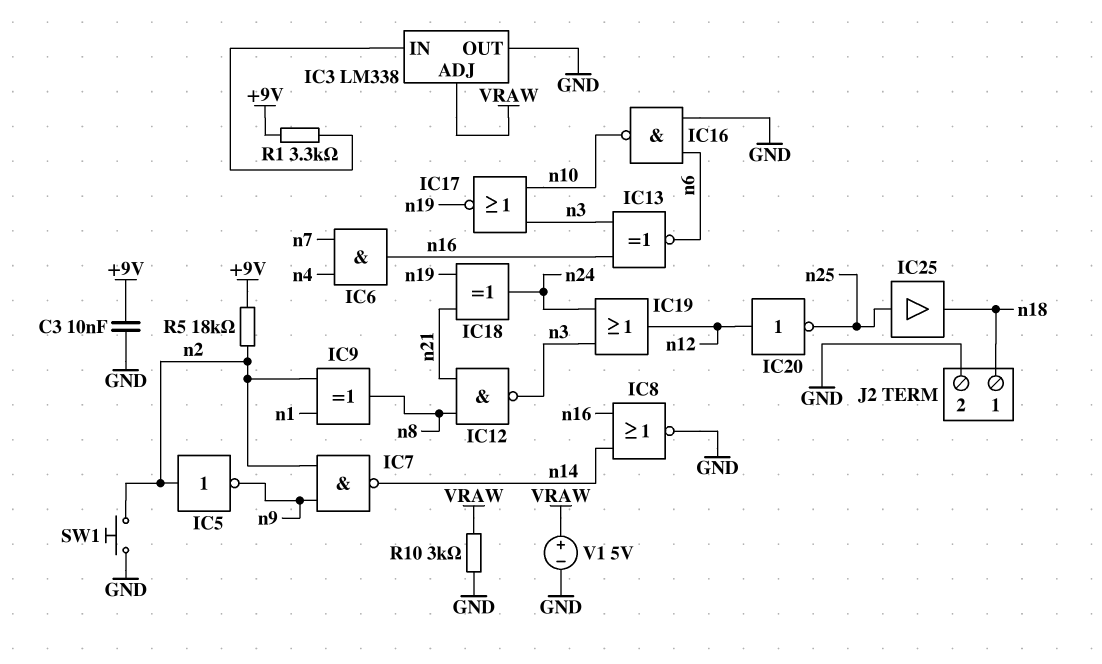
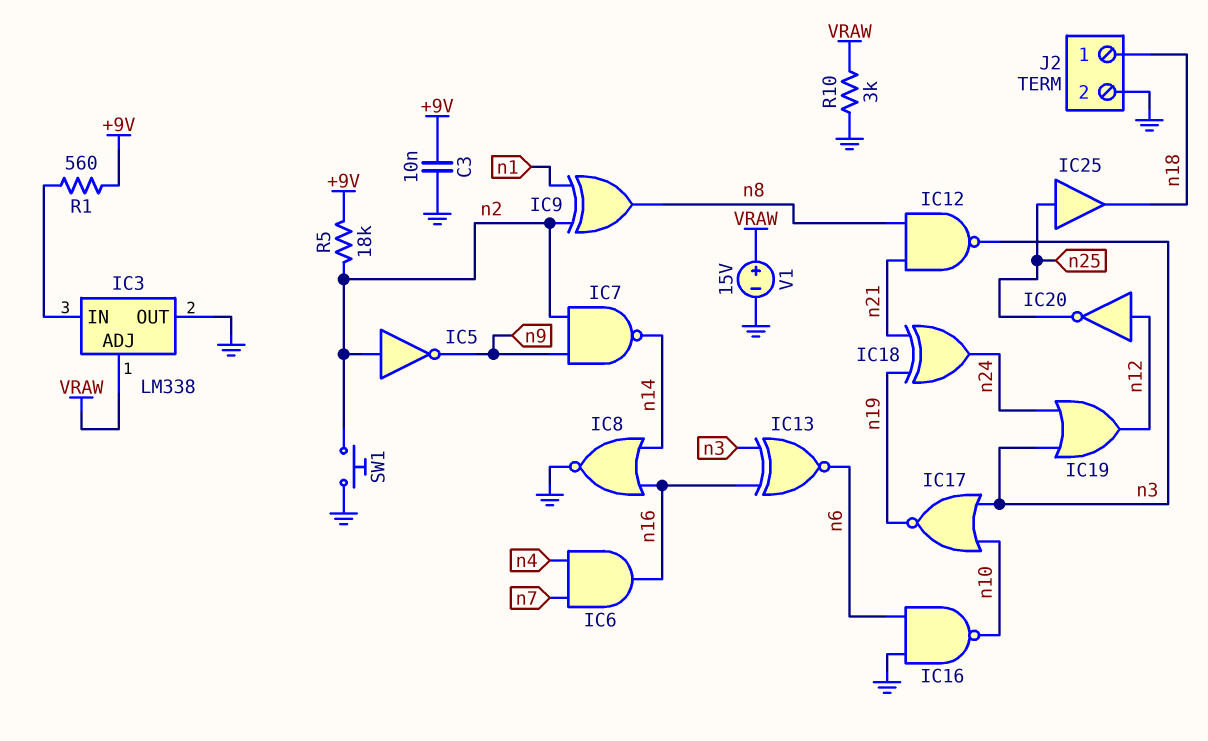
R1: 3.3k (+9V, IC3/IN) -> 560 (+9V, IC3/IN)
V1: 5V (plus VRAW, minus GND) -> 15V (plus VRAW, minus GND)

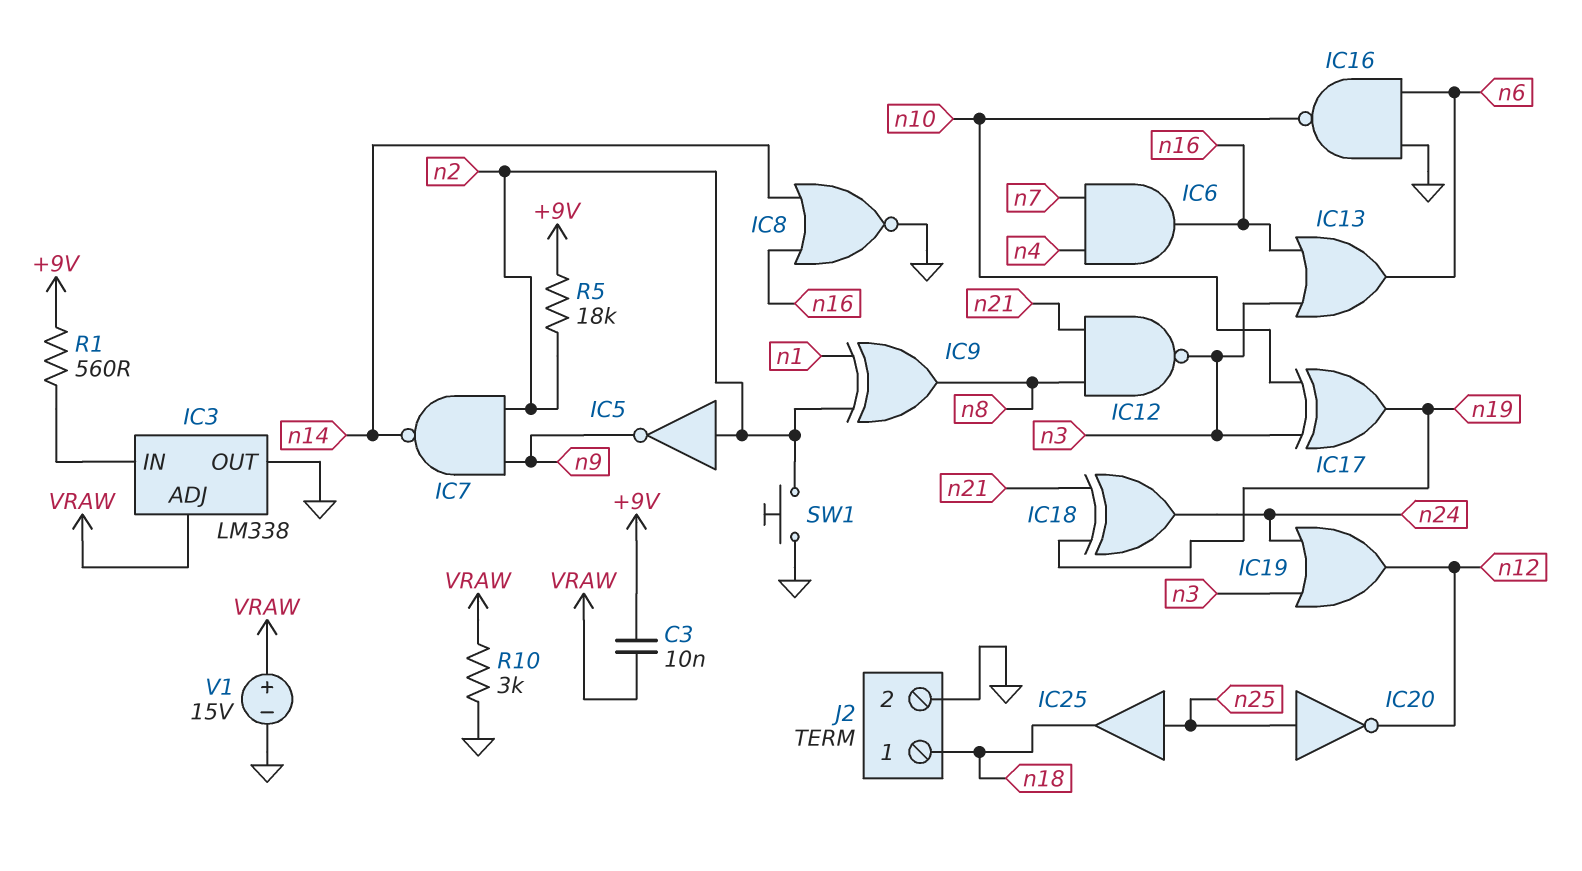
C3: 10nF (+9V, GND) -> 10nF (+9V, VRAW)
IC13: XNOR (in n3, in n16, out n6) -> OR (in n3, in n16, out n6)
IC17: NOR (in n3, in n10, out n19) -> XOR (in n3, in n10, out n19)
IC20: NOT (in n12, out n25) -> NOT (in n25, out n12)

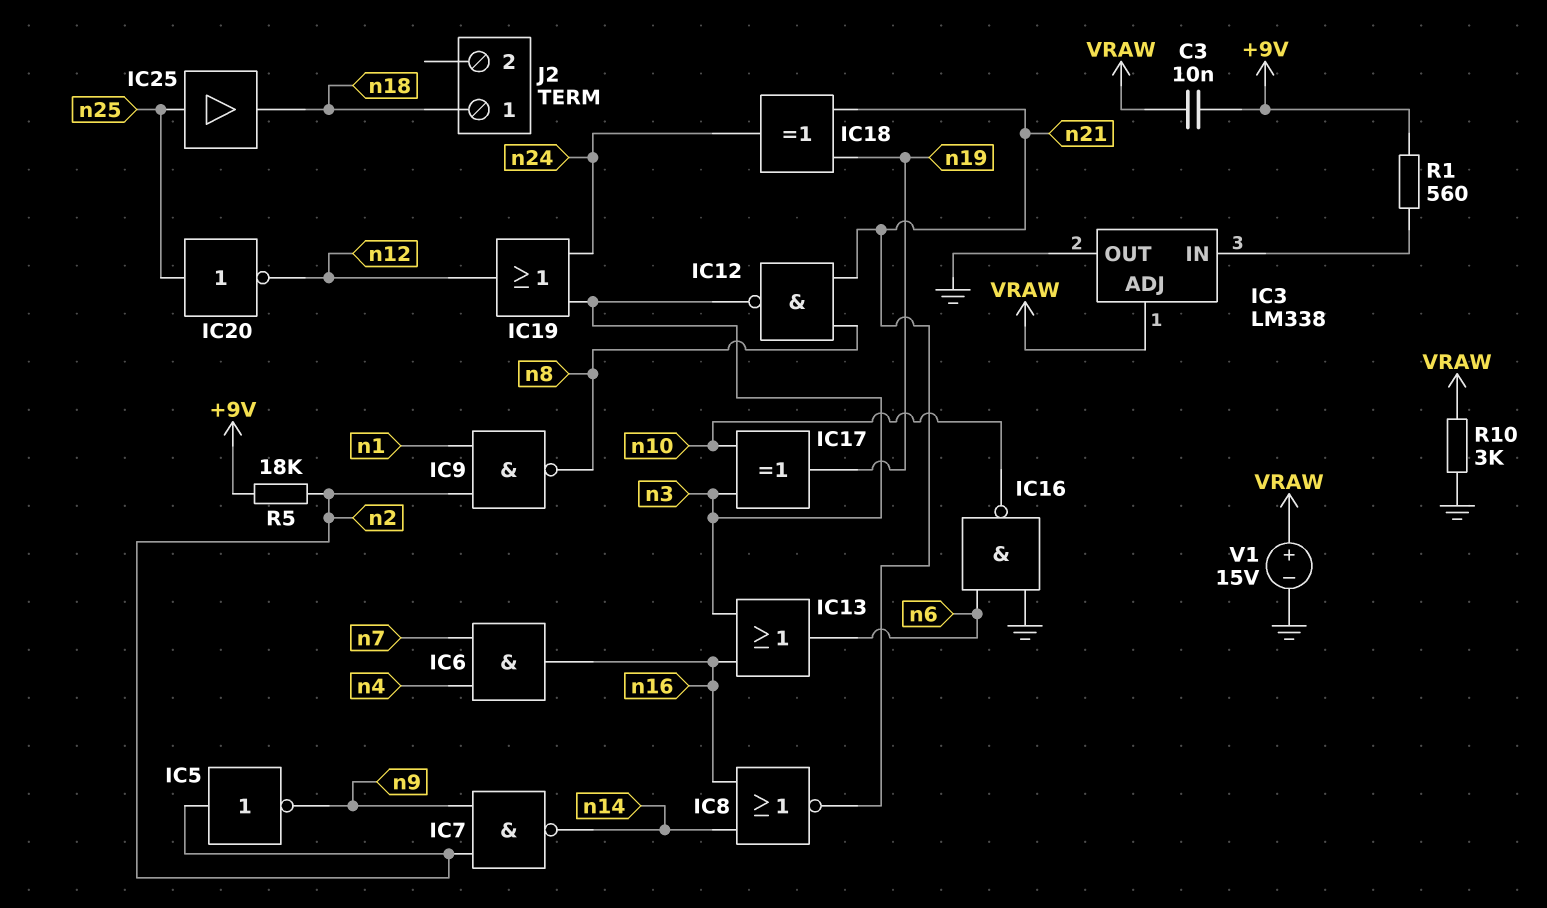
IC8: NOR (in n14, in n16, out GND) -> NOR (in n14, in n16, out n21)
IC9: XOR (in n1, in n2, out n8) -> NAND (in n1, in n2, out n8)
J2 pin 2: GND -> none
SW1: button (GND, n2) -> none

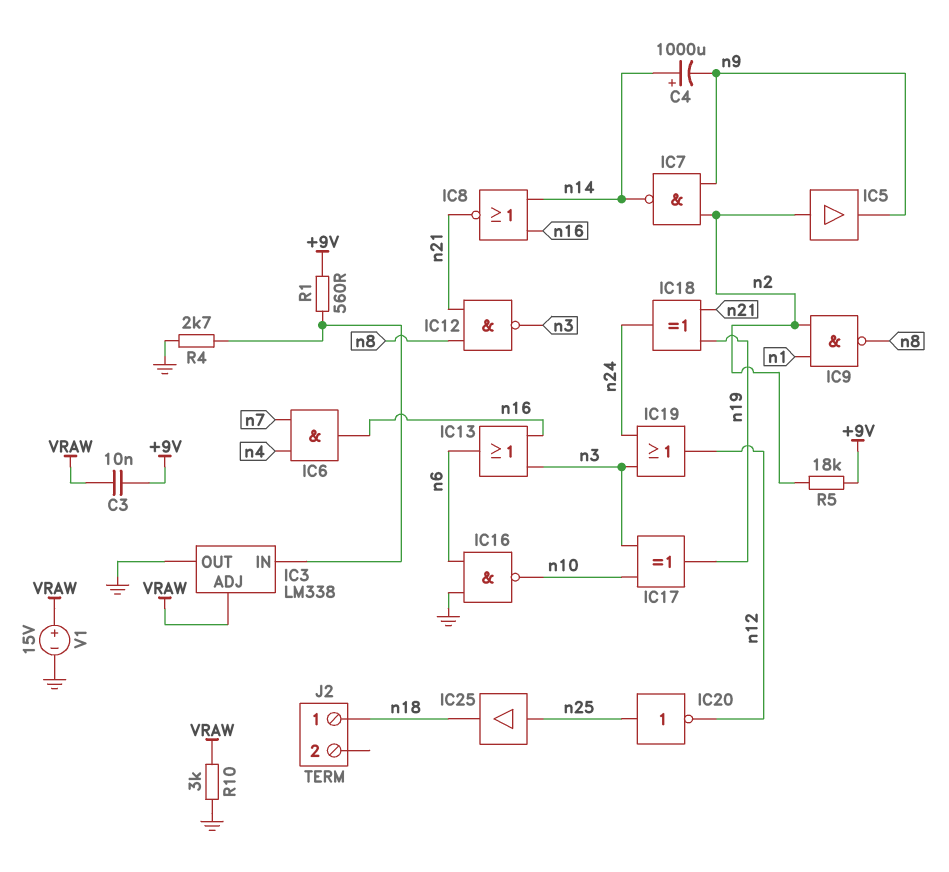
C4: none -> 1000uF (plus n14, minus n9)
IC5: NOT (in n2, out n9) -> buffer (in n2, out n9)
R4: none -> 2.7k (GND, IC3/IN)

